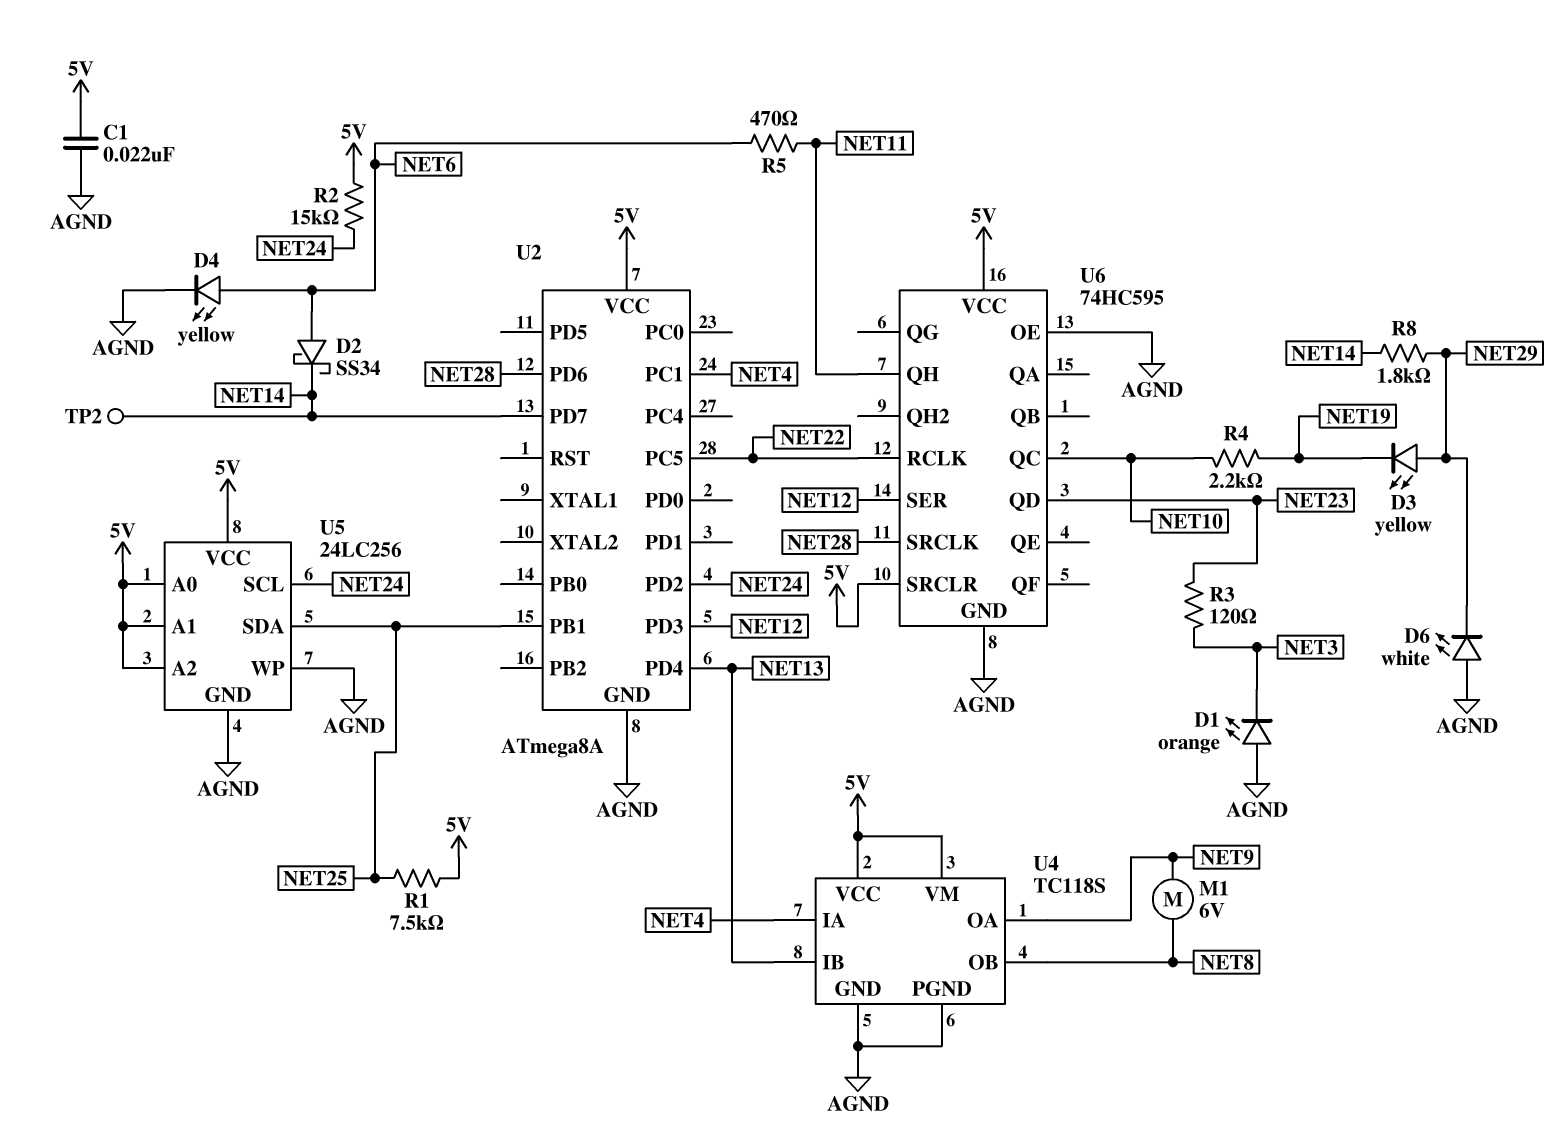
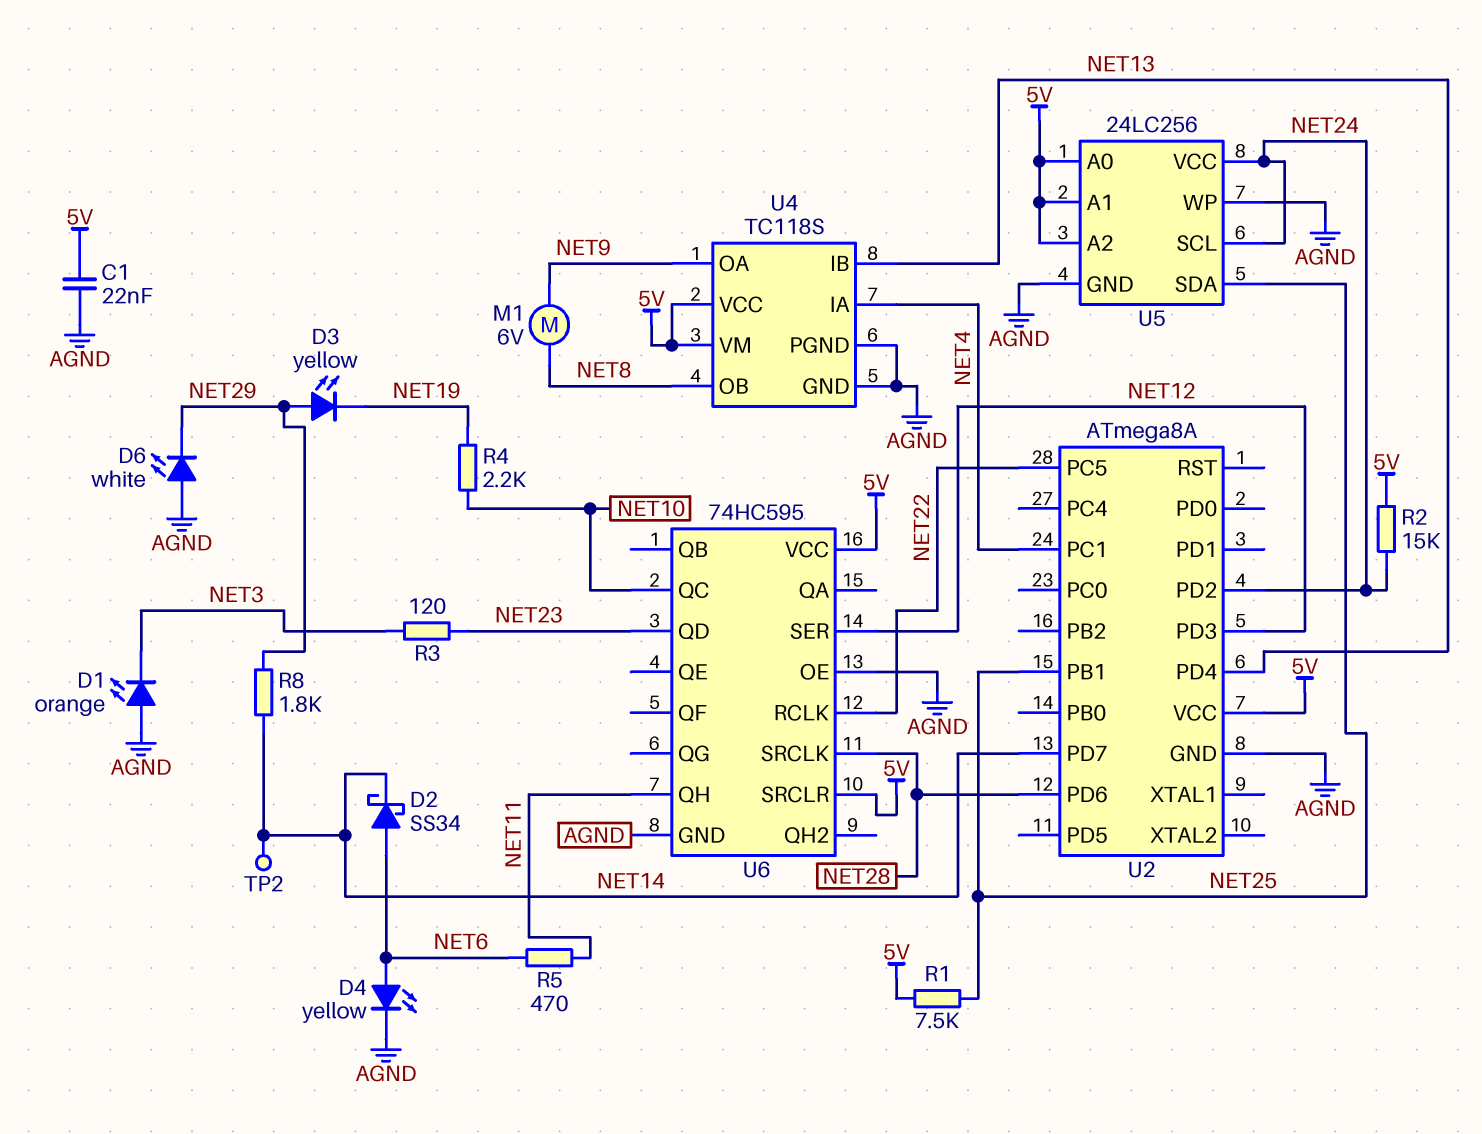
U5 pin VCC: 5V -> NET24

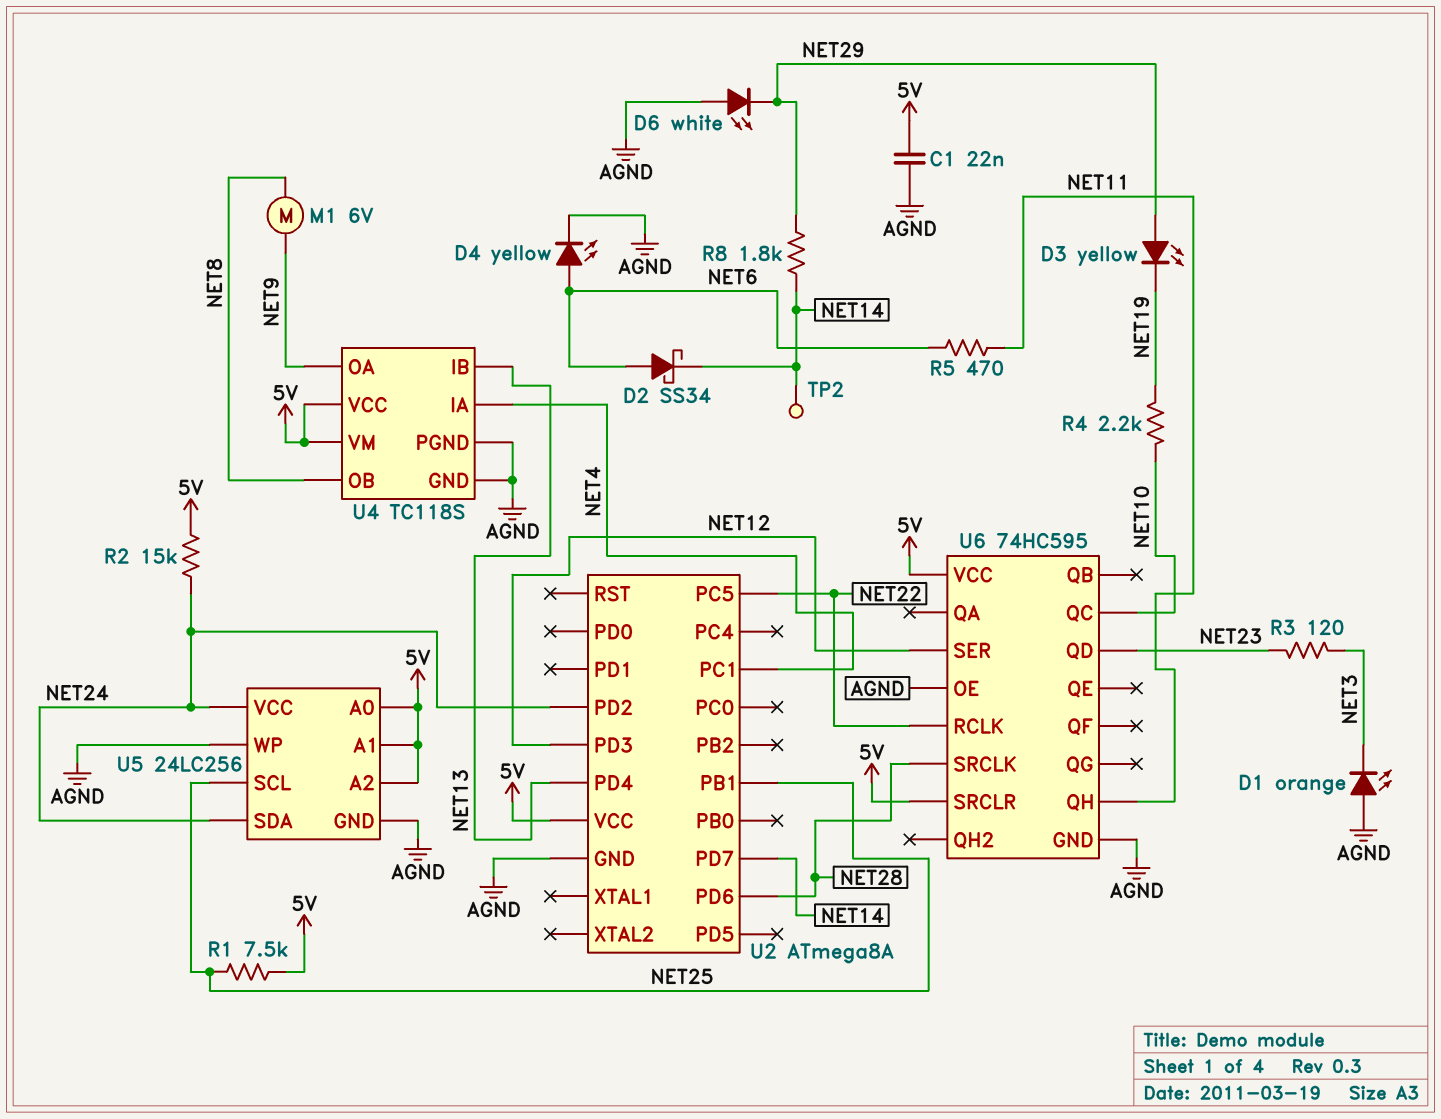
U5 pin SCL: NET24 -> NET25
U5 pin SDA: NET25 -> NET24

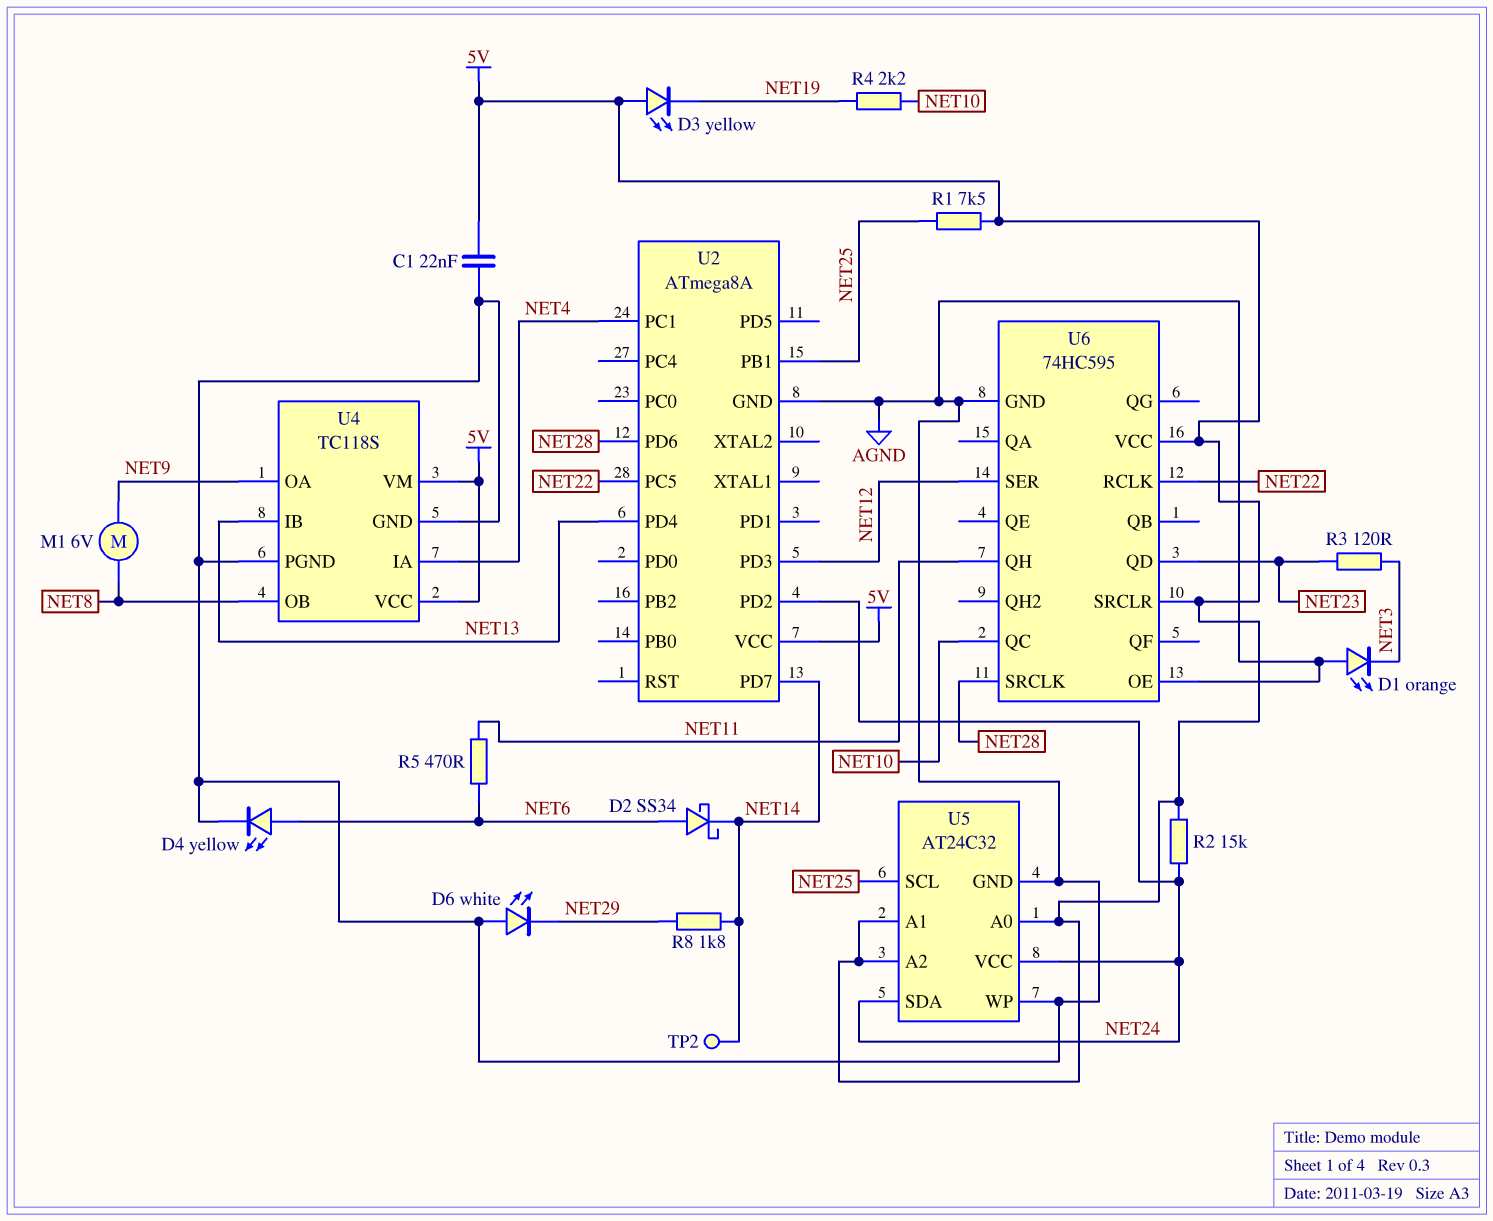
D3: LED yellow (A NET29, K NET19) -> LED yellow (A 5V, K NET19)
U5: 24LC256 -> AT24C32

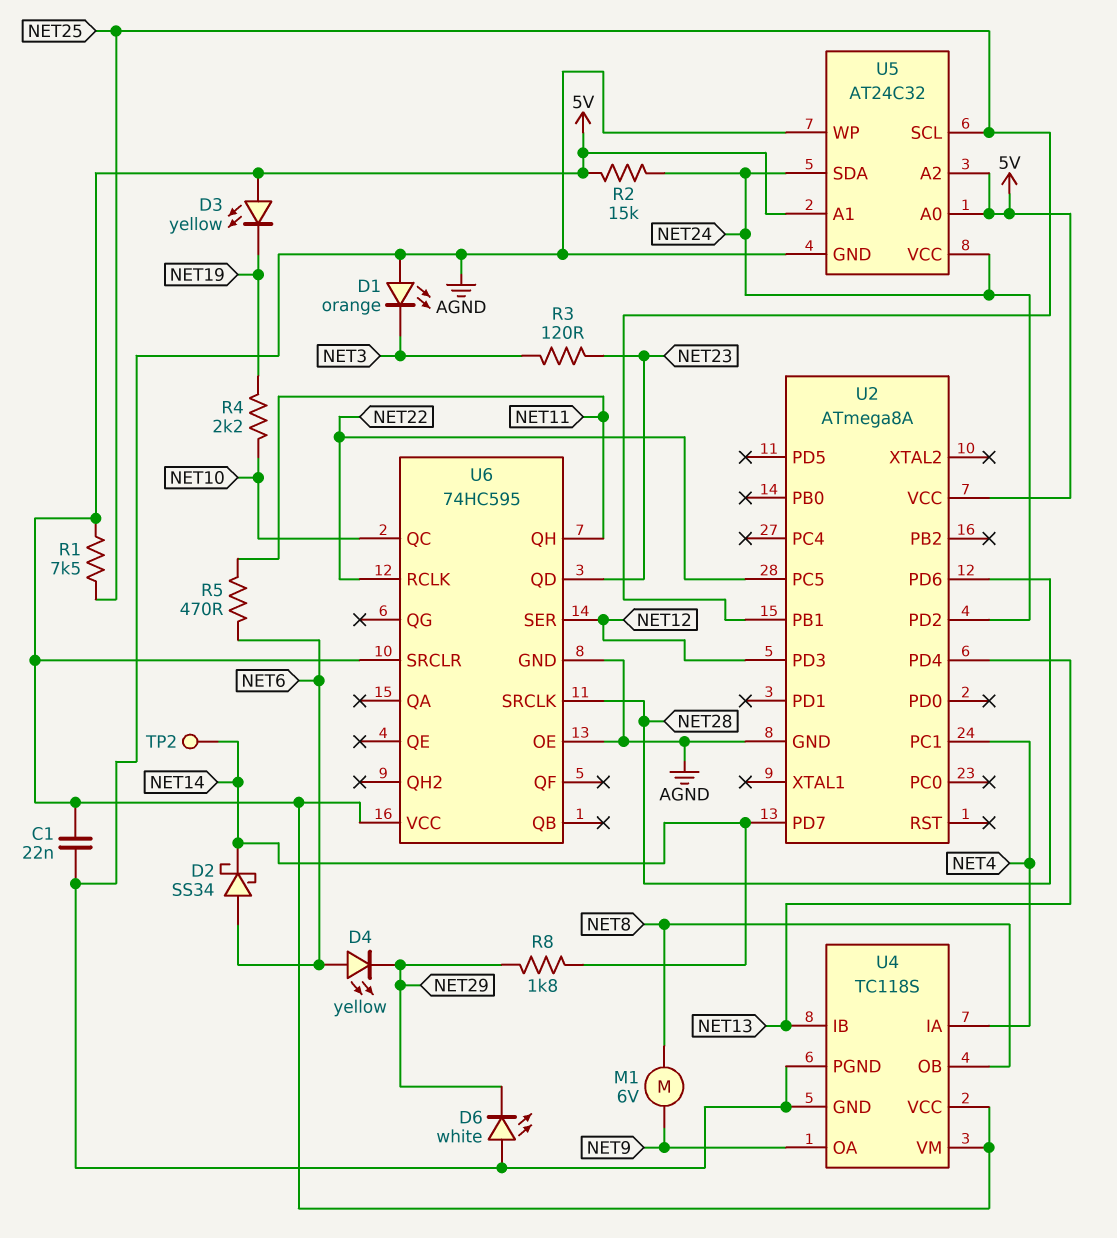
D4: LED yellow (A NET6, K AGND) -> LED yellow (A NET6, K NET29)

